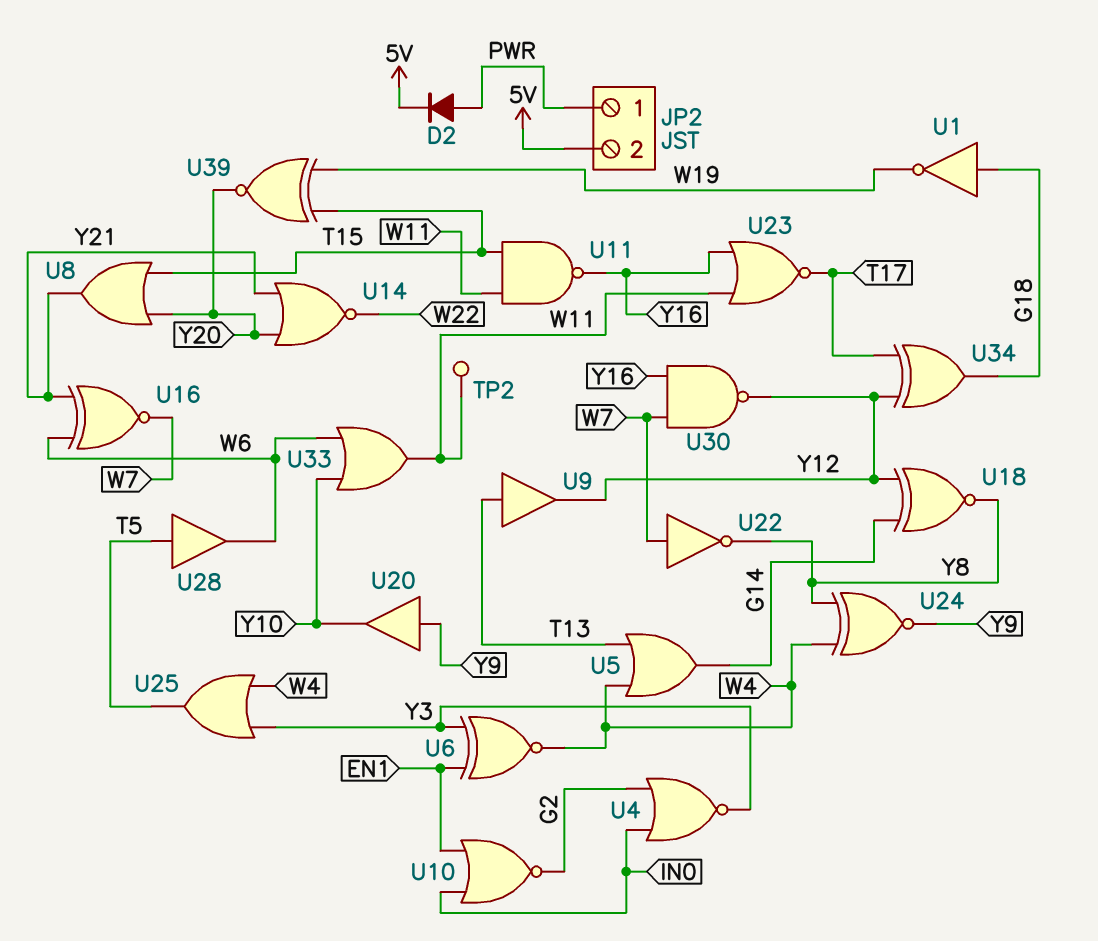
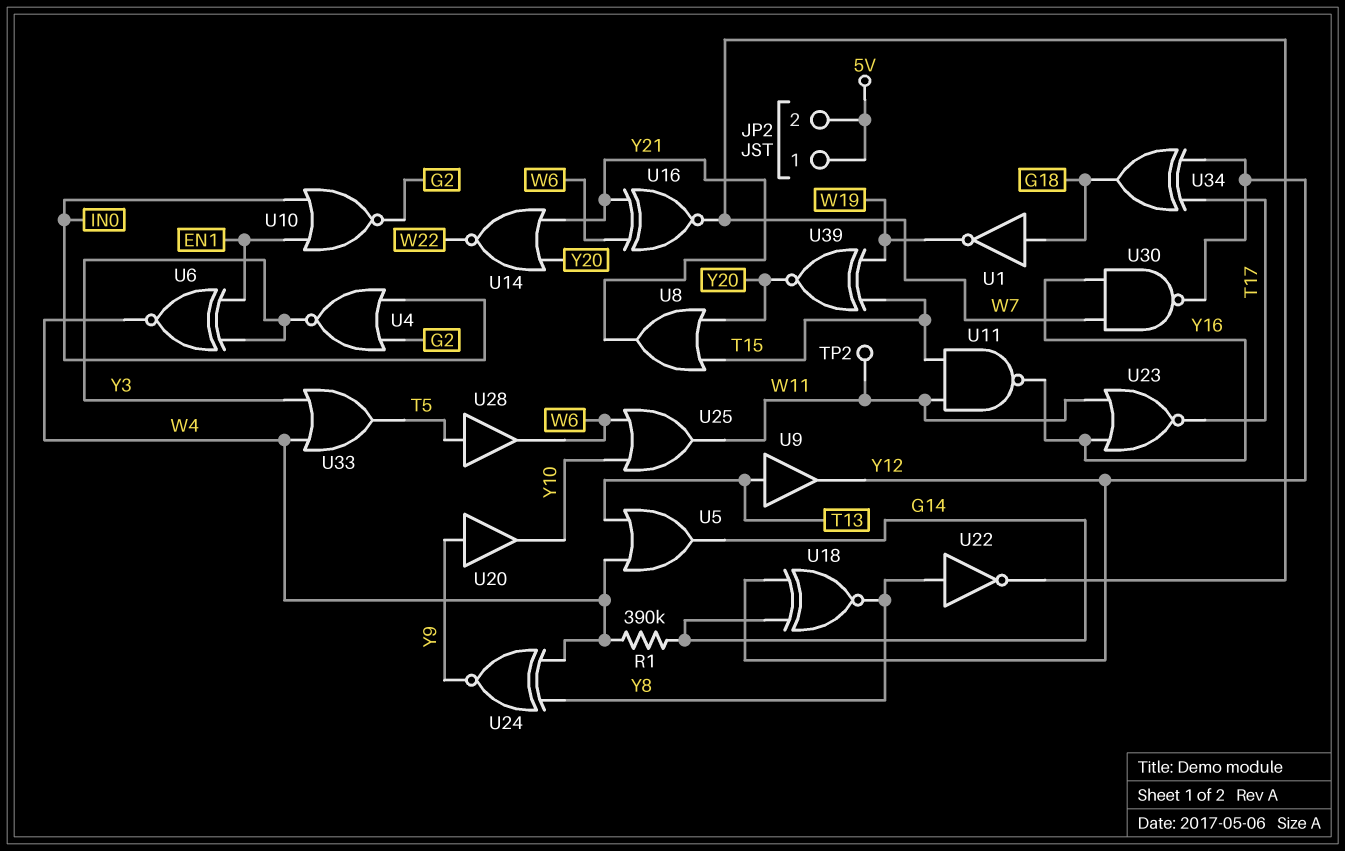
D2: diode (A PWR, K 5V) -> none
JP2 pin 1: PWR -> 5V
R1: none -> 390k (G14, W4)
U22: NOT (in W7, out Y8) -> NOT (in Y8, out W7)
U25: OR (in W4, in Y3, out T5) -> OR (in W6, in Y10, out W11)
U33: OR (in W6, in Y10, out W11) -> OR (in W4, in Y3, out T5)

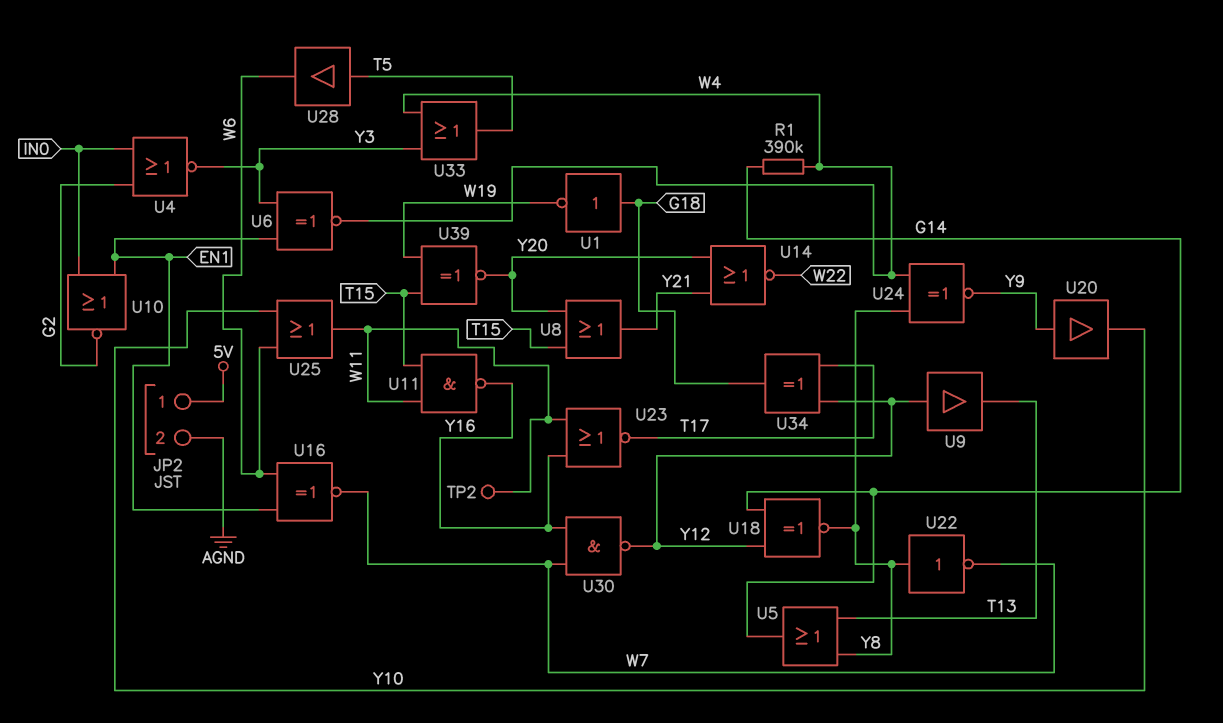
JP2 pin 2: 5V -> AGND
U5: OR (in T13, in W4, out G14) -> OR (in T13, in Y8, out G14)
U9: buffer (in T13, out Y12) -> buffer (in Y12, out T13)
U16: XNOR (in W6, in Y21, out W7) -> XNOR (in EN1, in W6, out W7)

